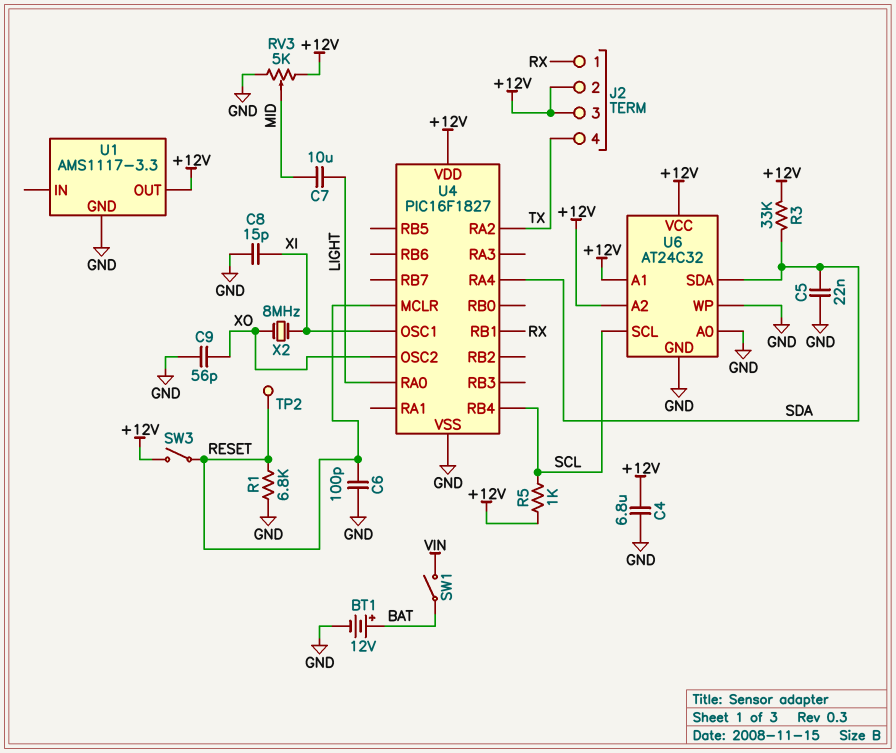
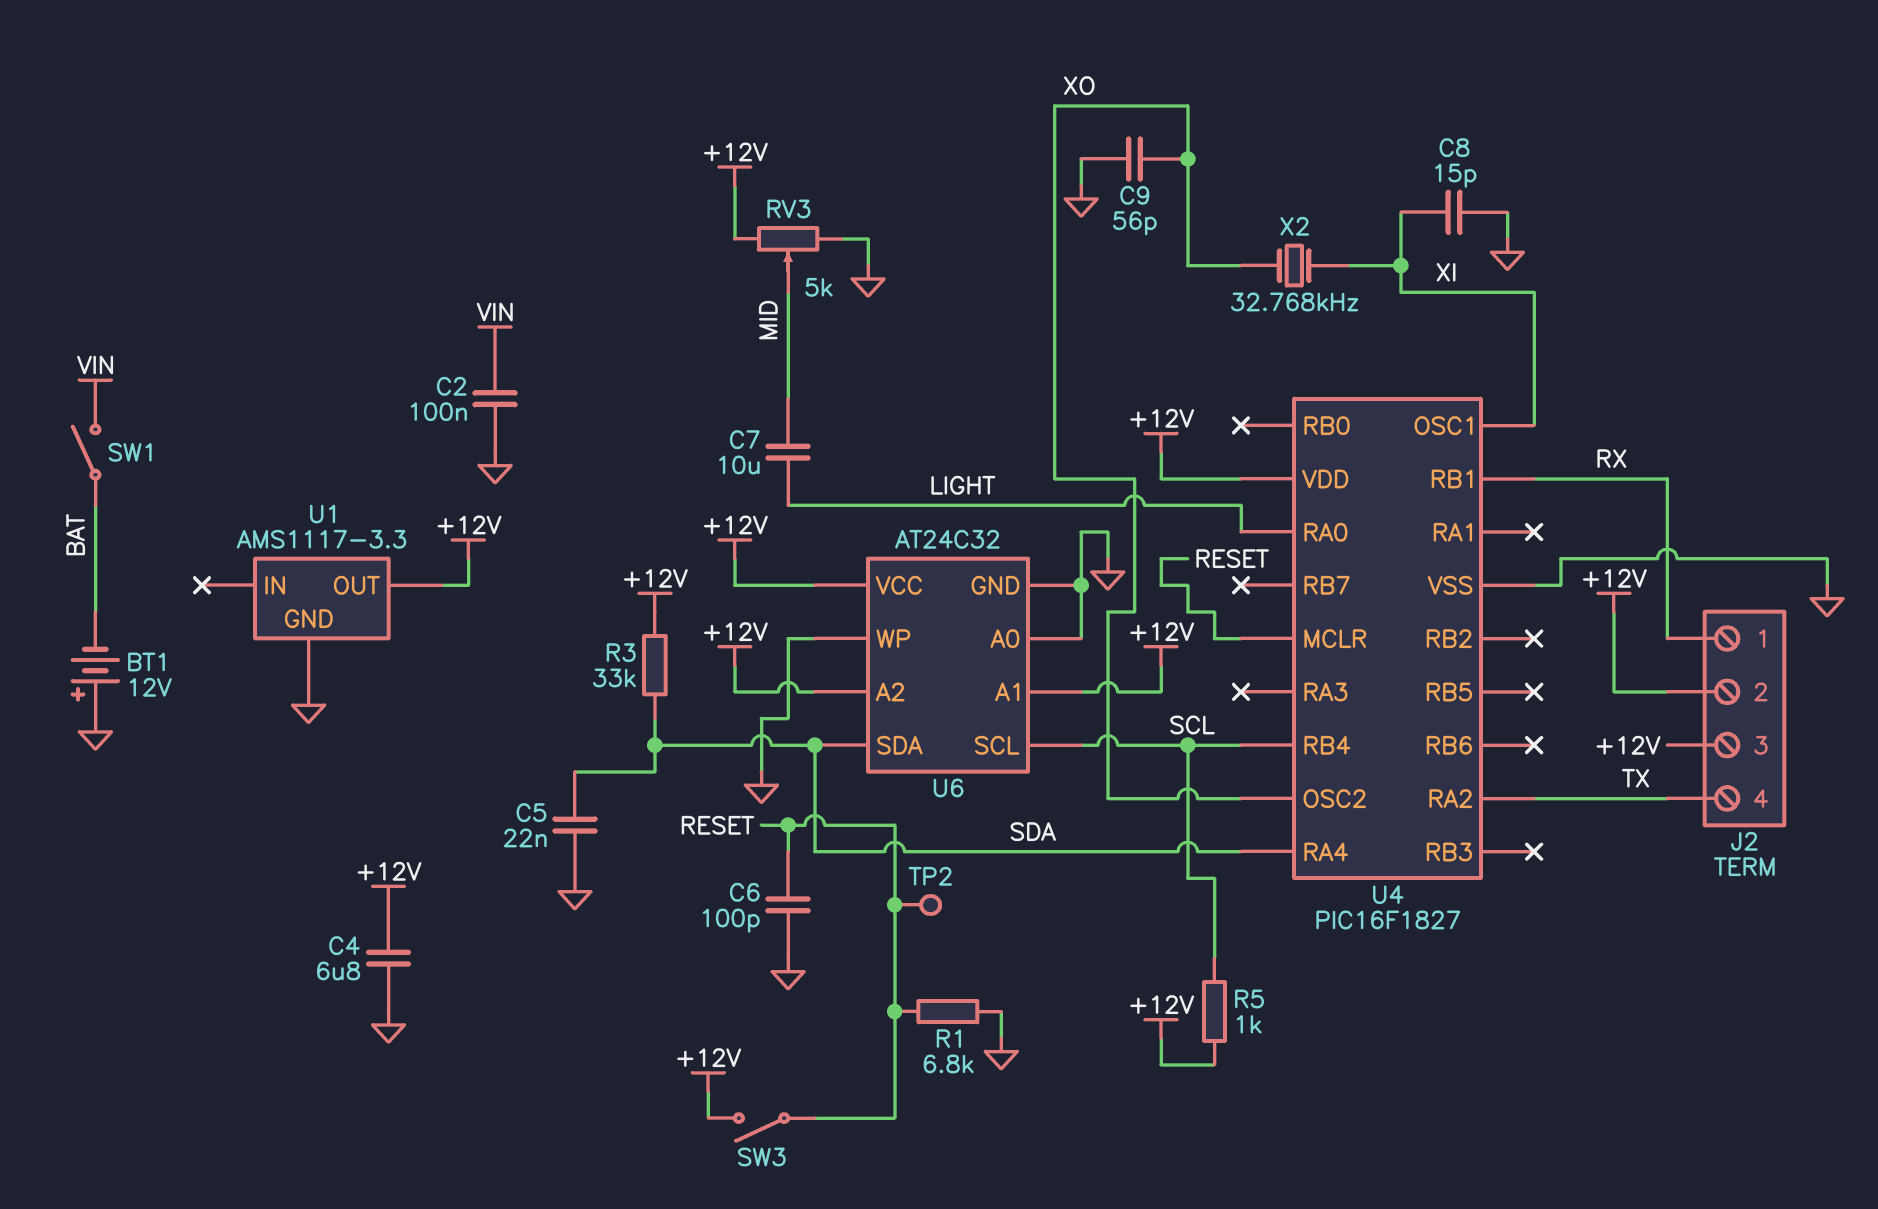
BT1: 12V (plus BAT, minus GND) -> 12V (plus GND, minus BAT)
C2: none -> 100nF (GND, VIN)
X2: 8MHz (XI, XO) -> 32.768kHz (XI, XO)

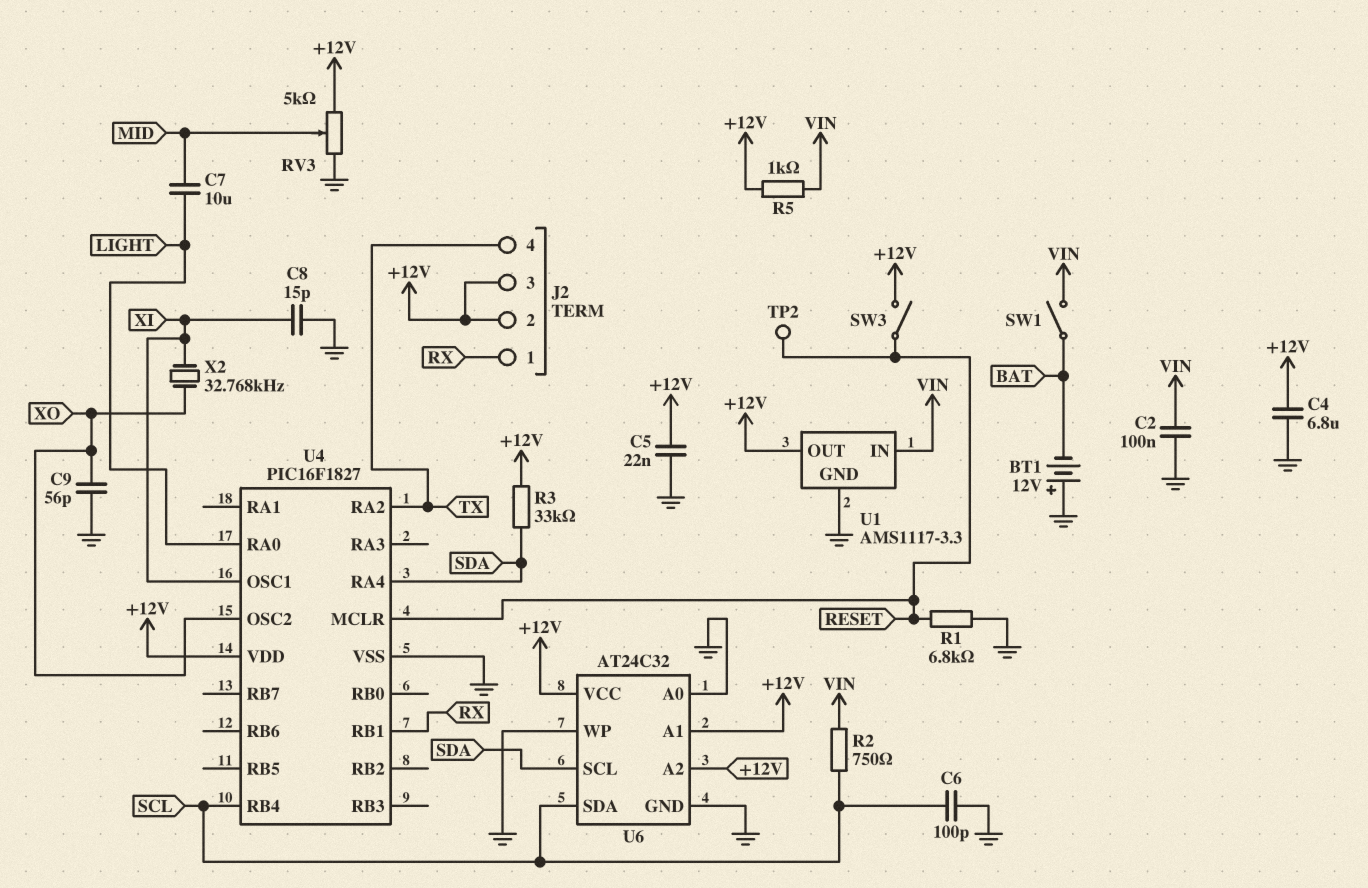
C5: 22nF (GND, SDA) -> 22nF (+12V, GND)
C6: 100pF (GND, RESET) -> 100pF (GND, SCL)
R2: none -> 750 (SCL, VIN)
R5: 1k (+12V, SCL) -> 1k (+12V, VIN)
U1 pin IN: none -> VIN
U6 pin SCL: SCL -> SDA
U6 pin SDA: SDA -> SCL

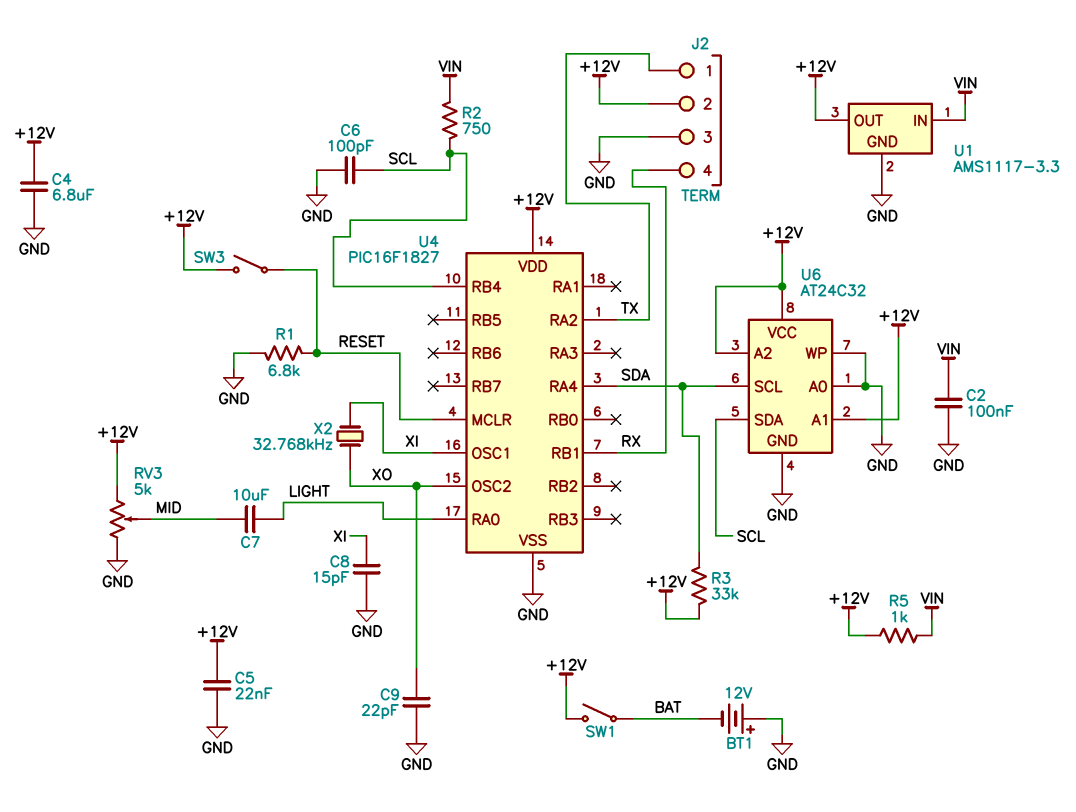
C9: 56pF (GND, XO) -> 22pF (GND, XO)
J2 pin 1: RX -> TX
J2 pin 3: +12V -> GND
J2 pin 4: TX -> RX
SW1: switch (BAT, VIN) -> switch (+12V, BAT)
TP2: test point (RESET) -> none

